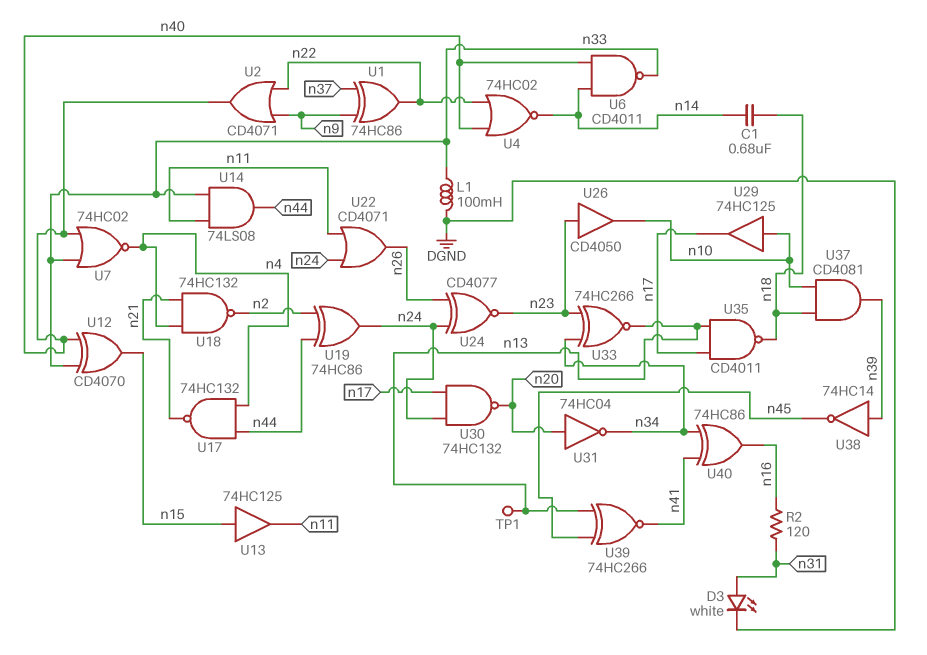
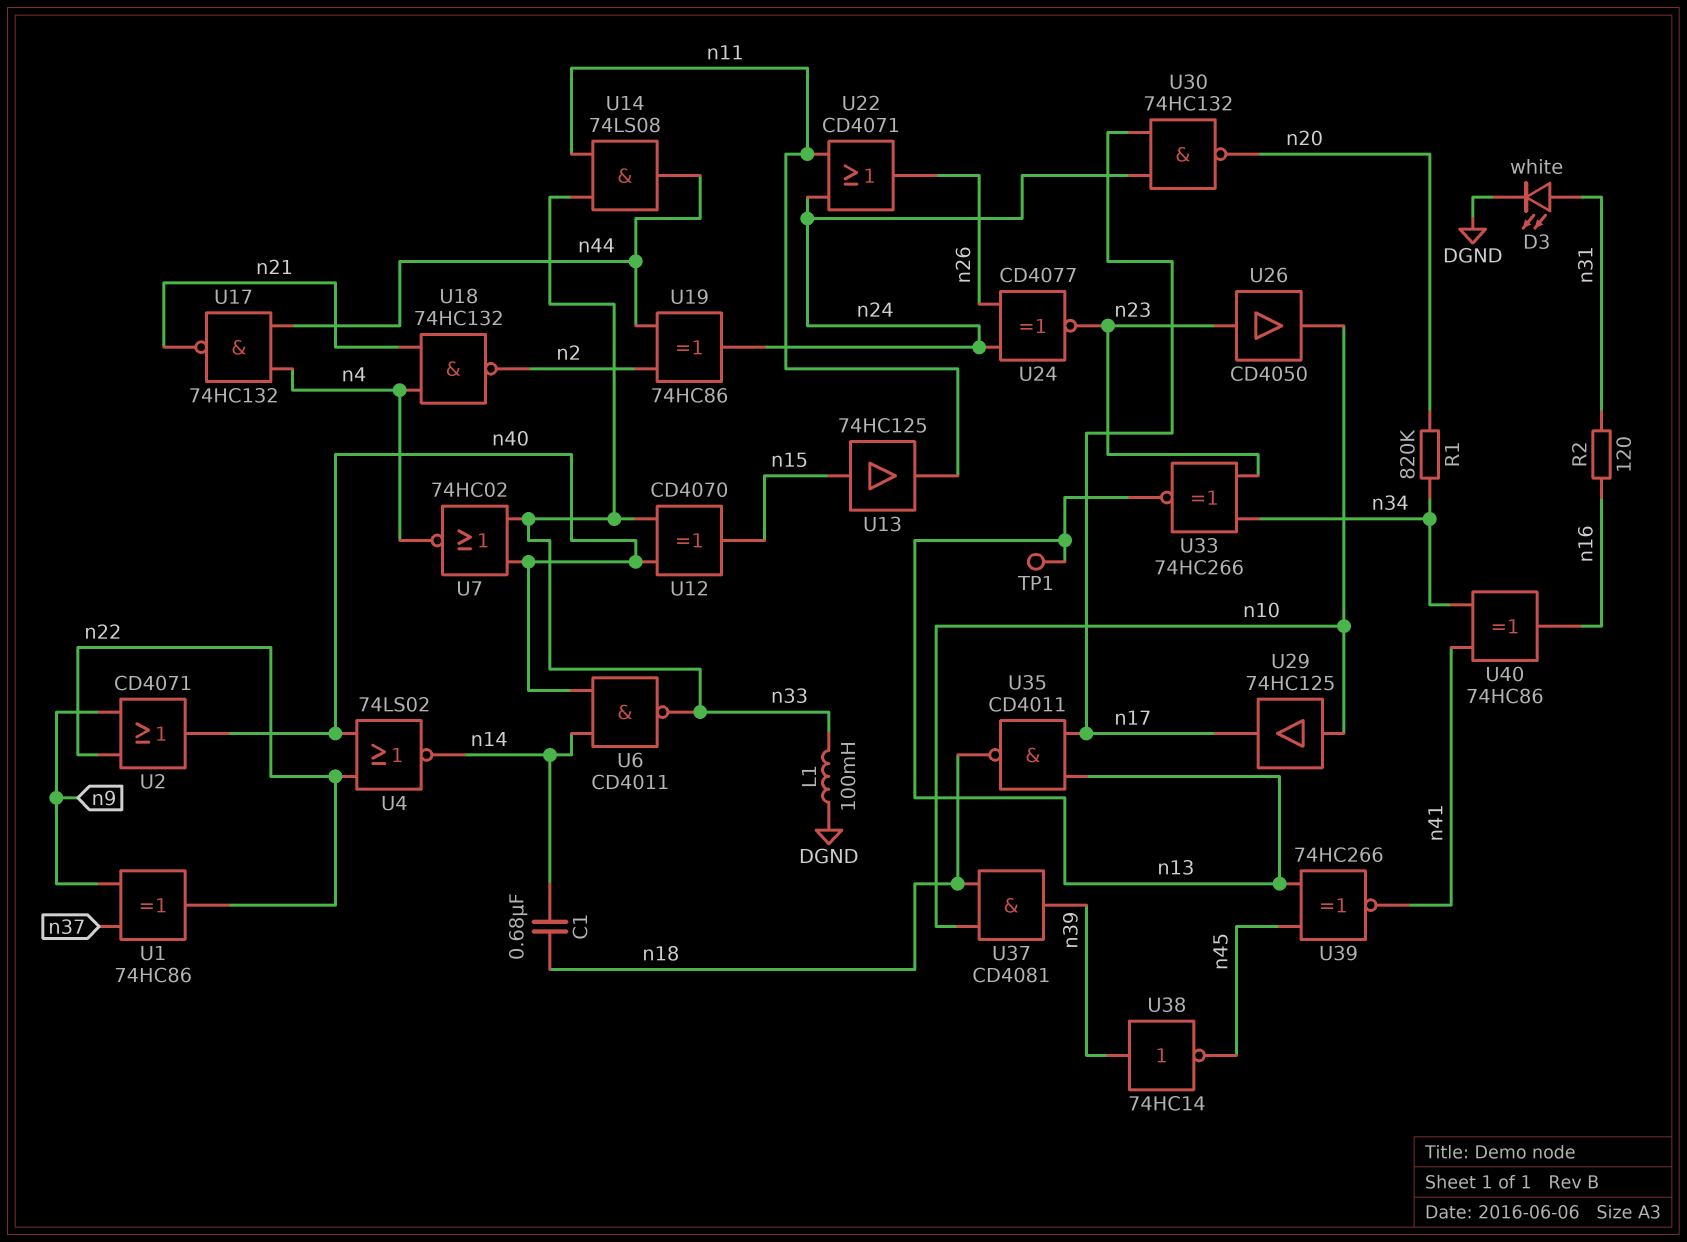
R1: none -> 820k (n20, n34)
U4: NOR 74HC02 (in n22, in n40, out n14) -> NOR 74LS02 (in n22, in n40, out n14)
U31: NOT 74HC04 (in n20, out n34) -> none

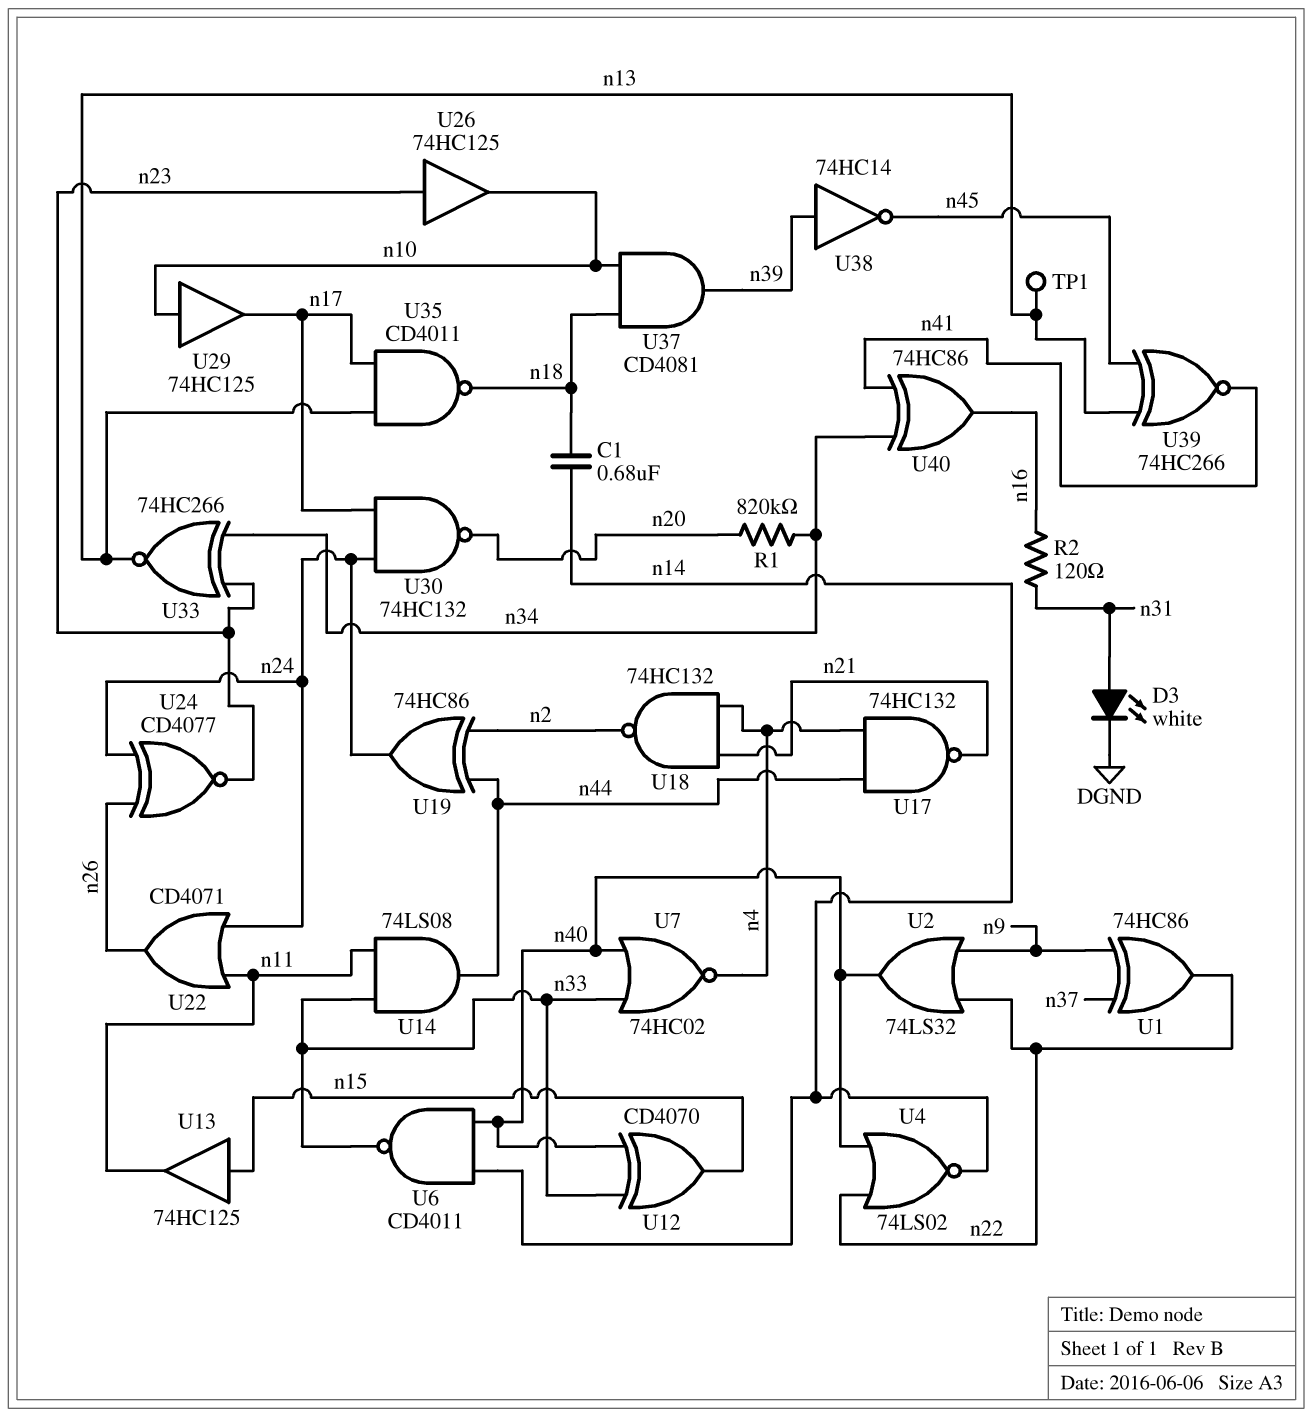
L1: 100mH (DGND, n33) -> none
U2: OR CD4071 (in n9, in n22, out n40) -> OR 74LS32 (in n9, in n22, out n40)
U26: buffer CD4050 (in n23, out n10) -> buffer 74HC125 (in n23, out n10)

